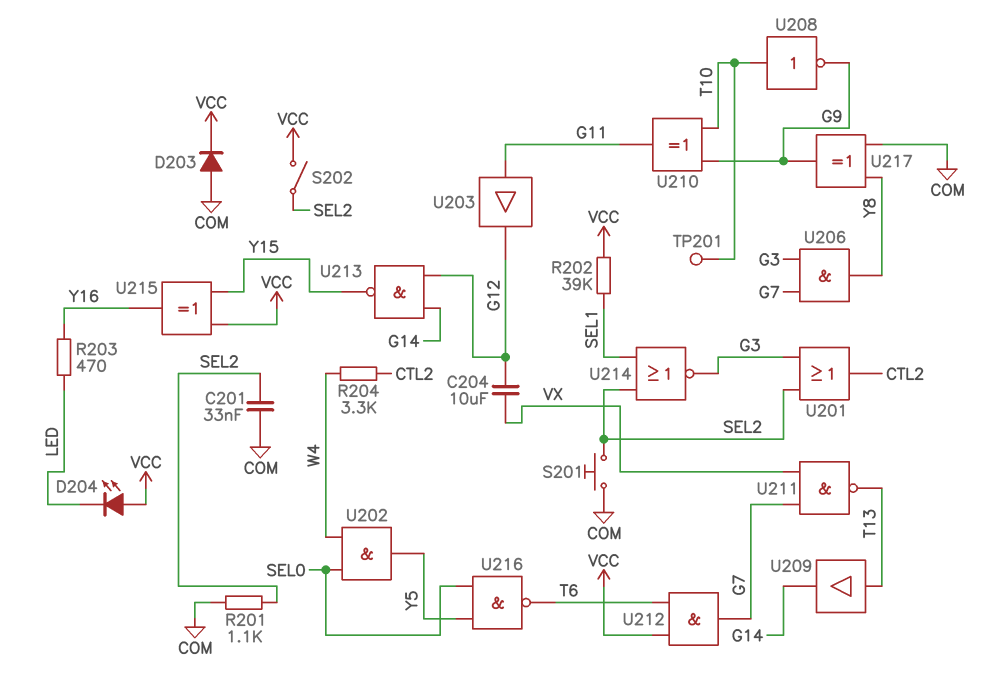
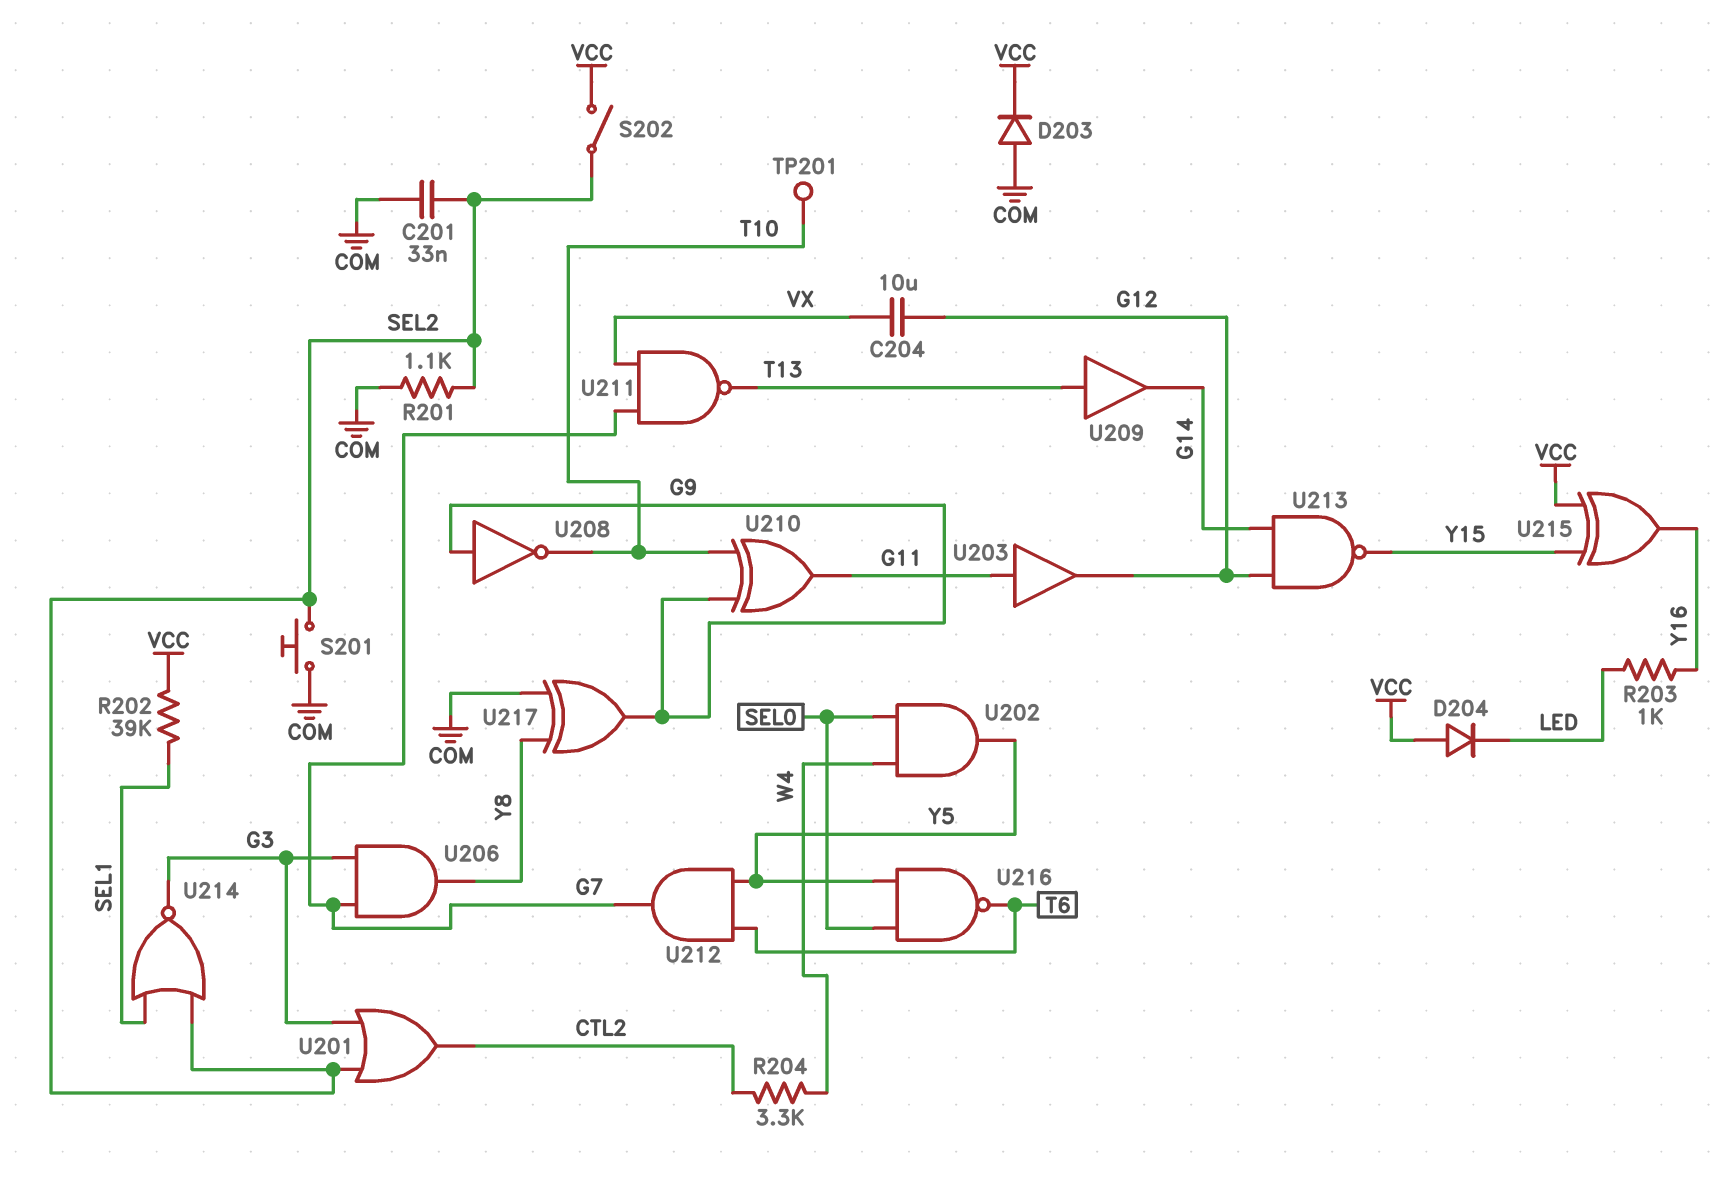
D204: LED (A VCC, K LED) -> diode (A VCC, K LED)
R203: 470 (LED, Y16) -> 1k (LED, Y16)
U208: NOT (in T10, out G9) -> NOT (in G9, out T10)
U212: AND (in T6, in VCC, out G7) -> AND (in T6, in Y5, out G7)

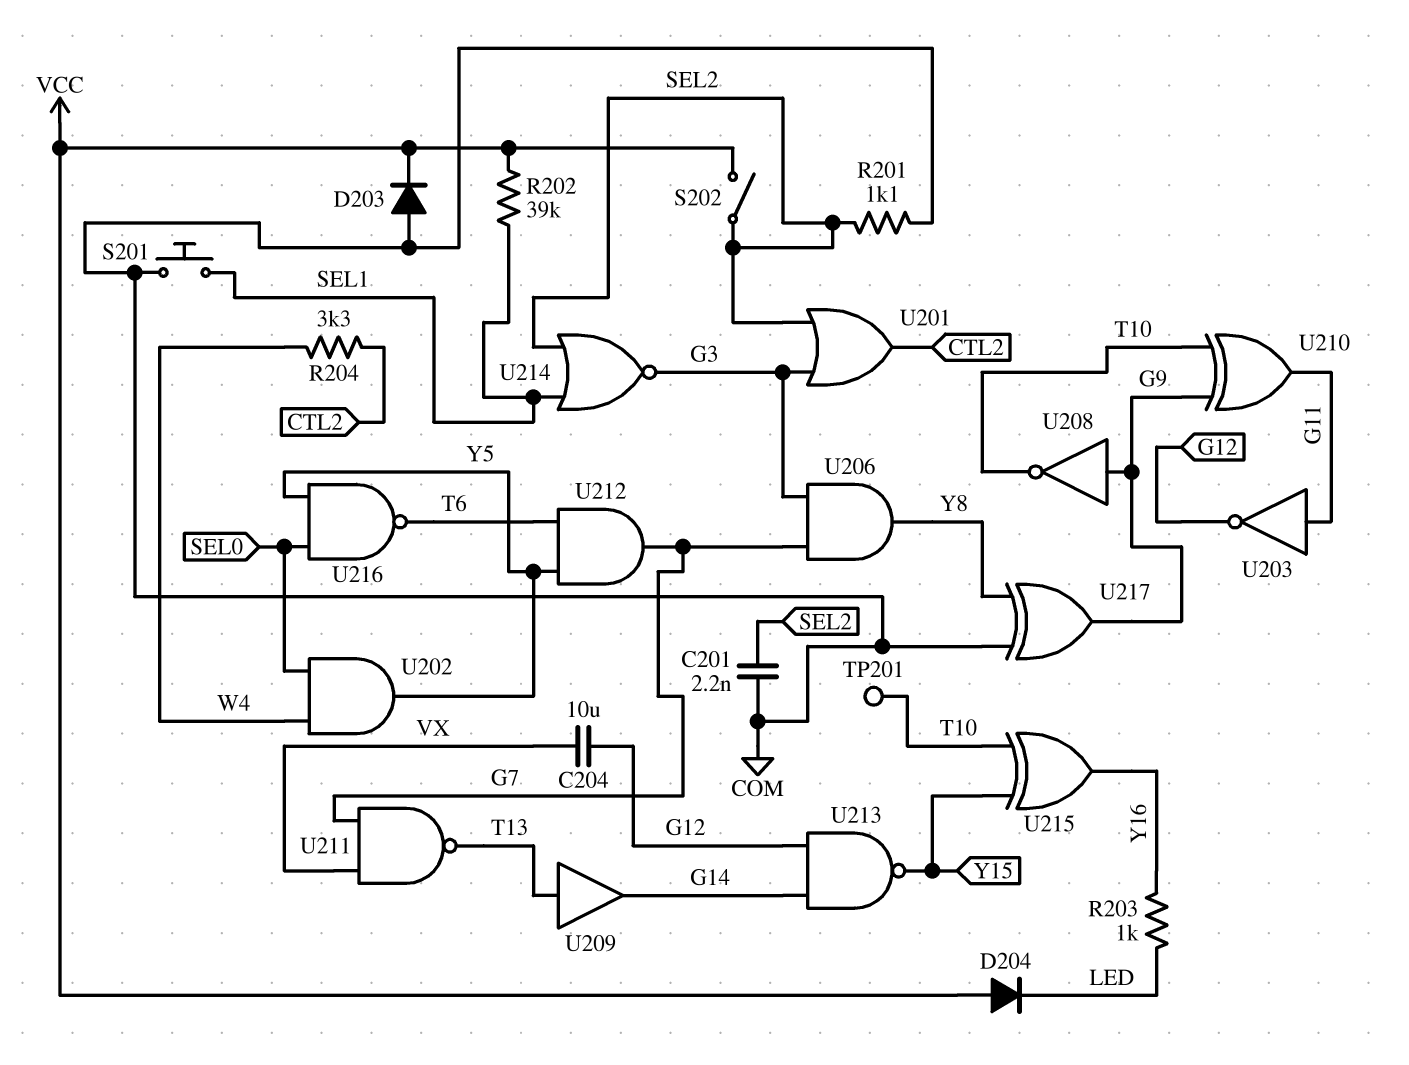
C201: 33nF (COM, SEL2) -> 2.2nF (COM, SEL2)
S201: button (COM, SEL2) -> button (COM, SEL1)
U203: buffer (in G11, out G12) -> NOT (in G11, out G12)
U215: XOR (in VCC, in Y15, out Y16) -> XOR (in T10, in Y15, out Y16)

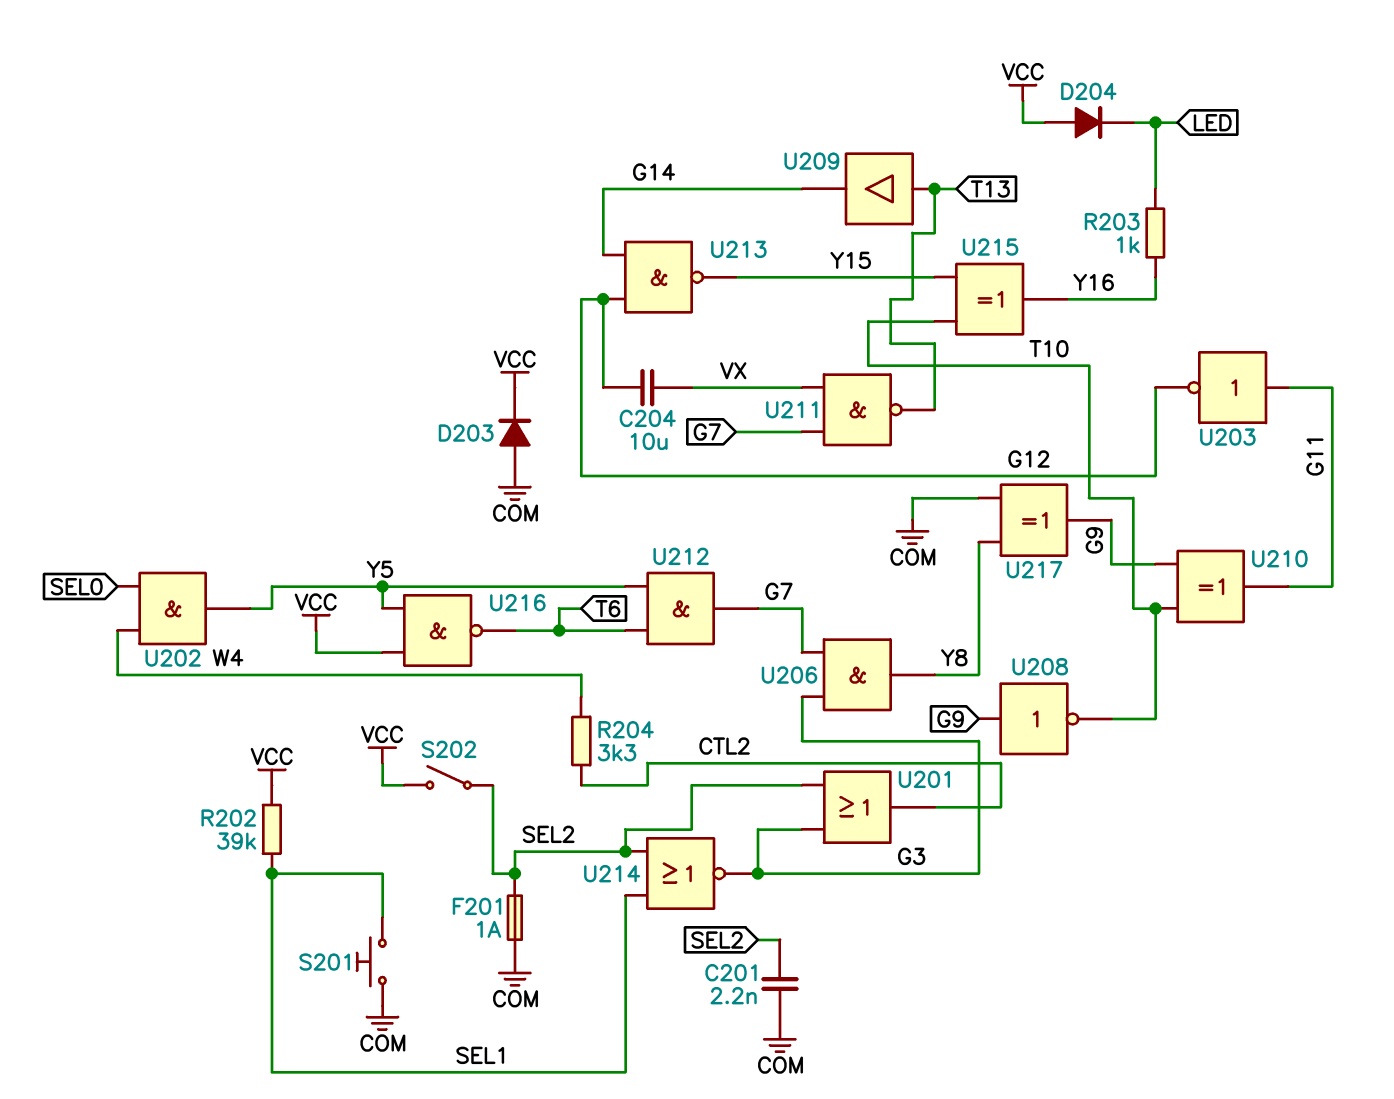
F201: none -> 1A (COM, SEL2)
R201: 1.1k (COM, SEL2) -> none
TP201: test point (T10) -> none
U216: NAND (in SEL0, in Y5, out T6) -> NAND (in VCC, in Y5, out T6)

